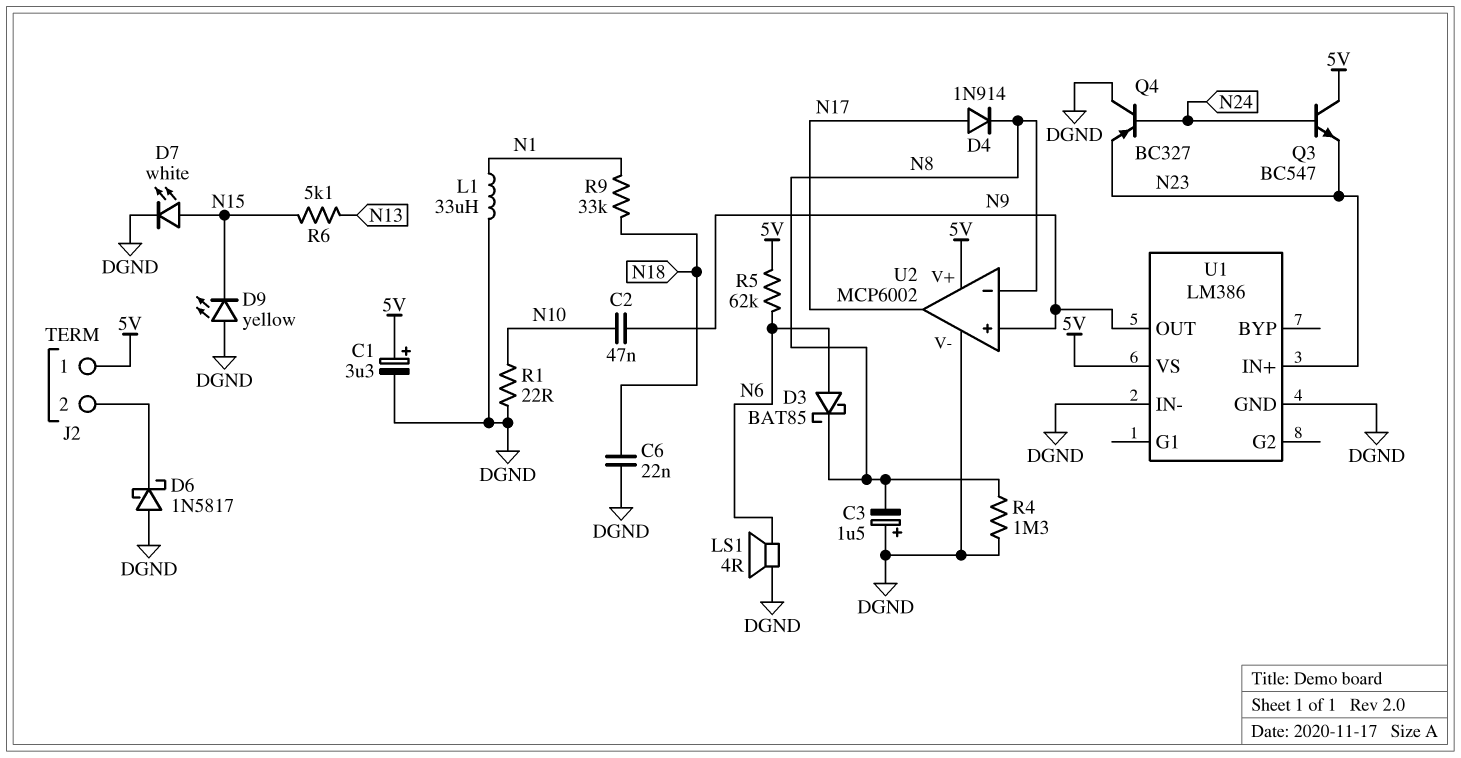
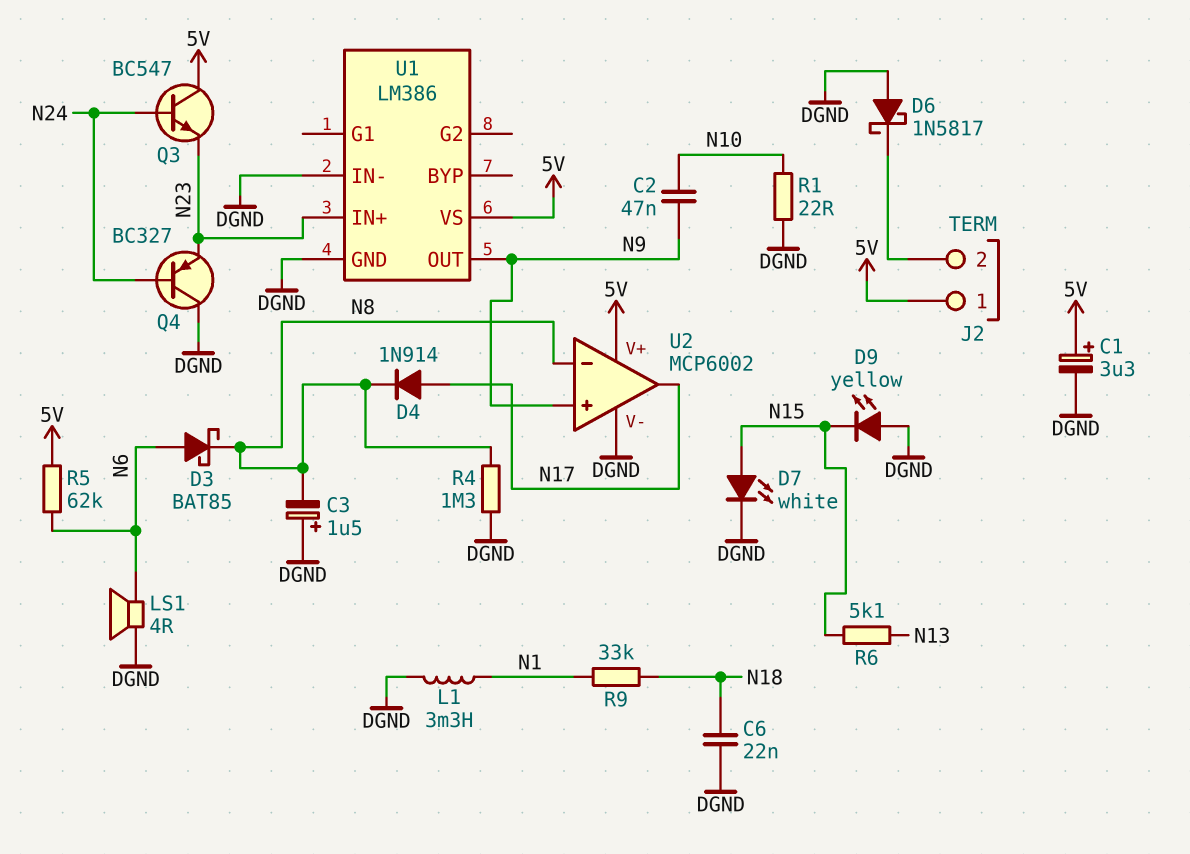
L1: 33uH (DGND, N1) -> 3.3mH (DGND, N1)

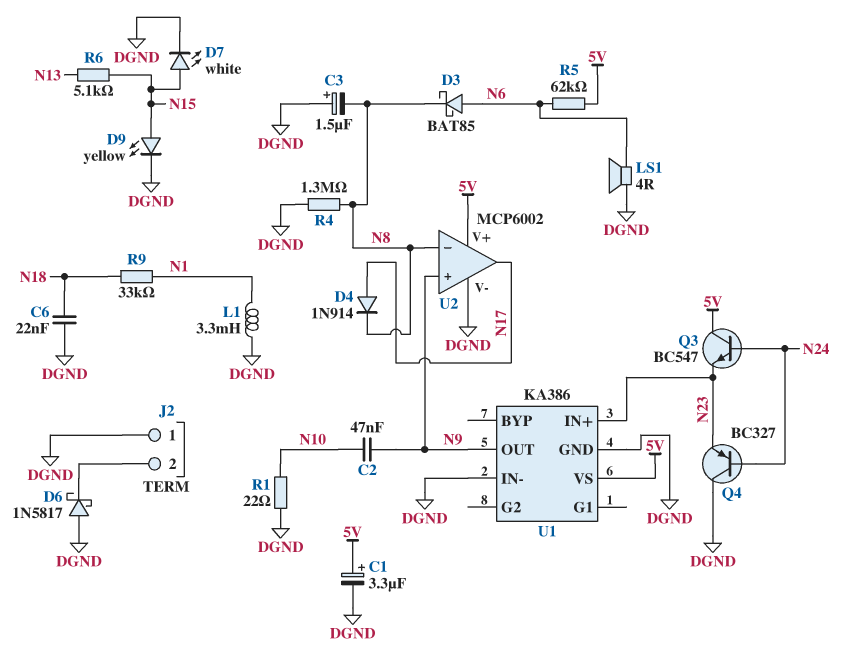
D9: LED yellow (A DGND, K N15) -> LED yellow (A N15, K DGND)
J2 pin 1: 5V -> DGND
U1: LM386 -> KA386

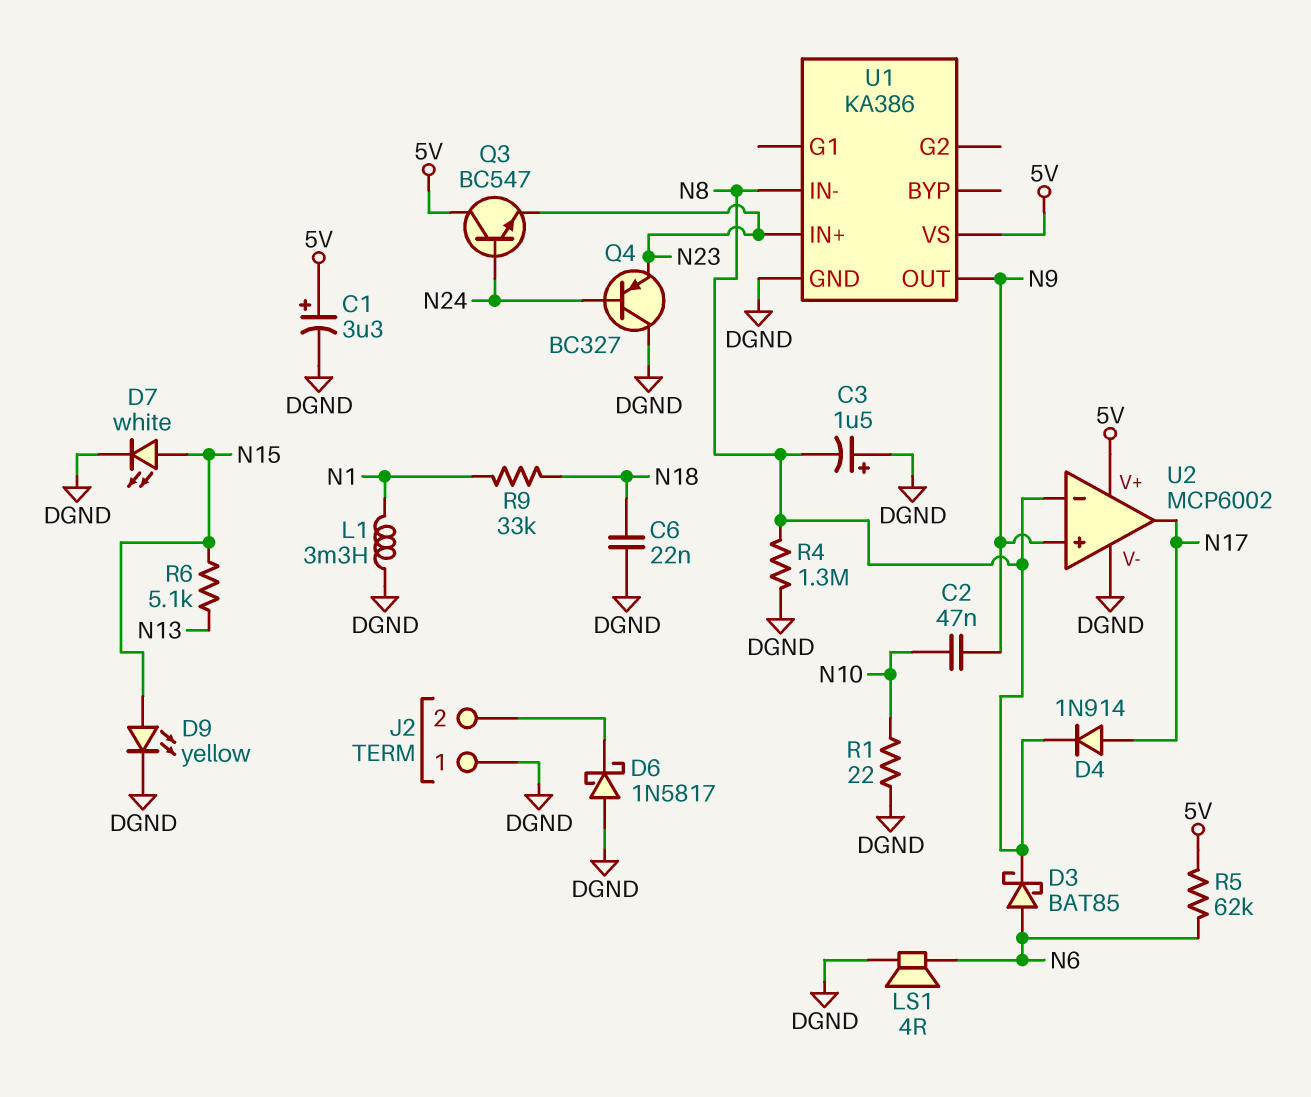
U1 pin IN-: DGND -> N8

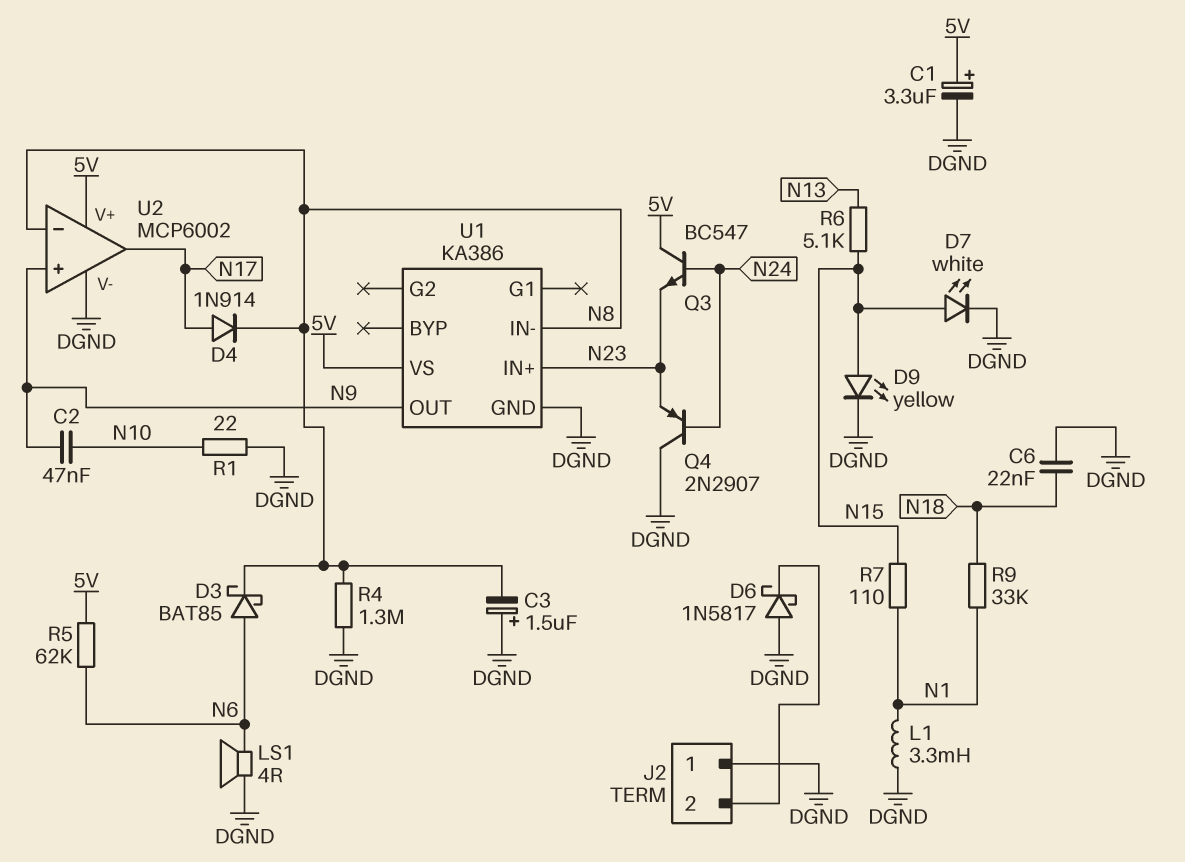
Q4: PNP BC327 (B N24, C DGND, E N23) -> PNP 2N2907 (B N24, C DGND, E N23)
R7: none -> 110 (N1, N15)

